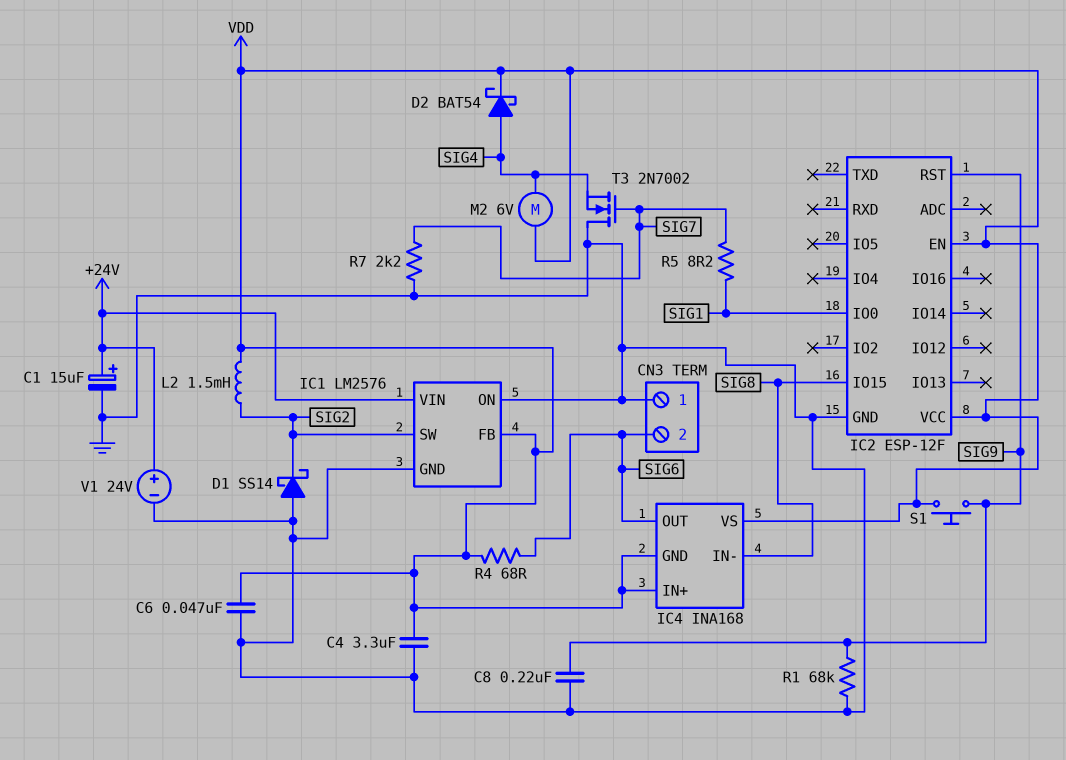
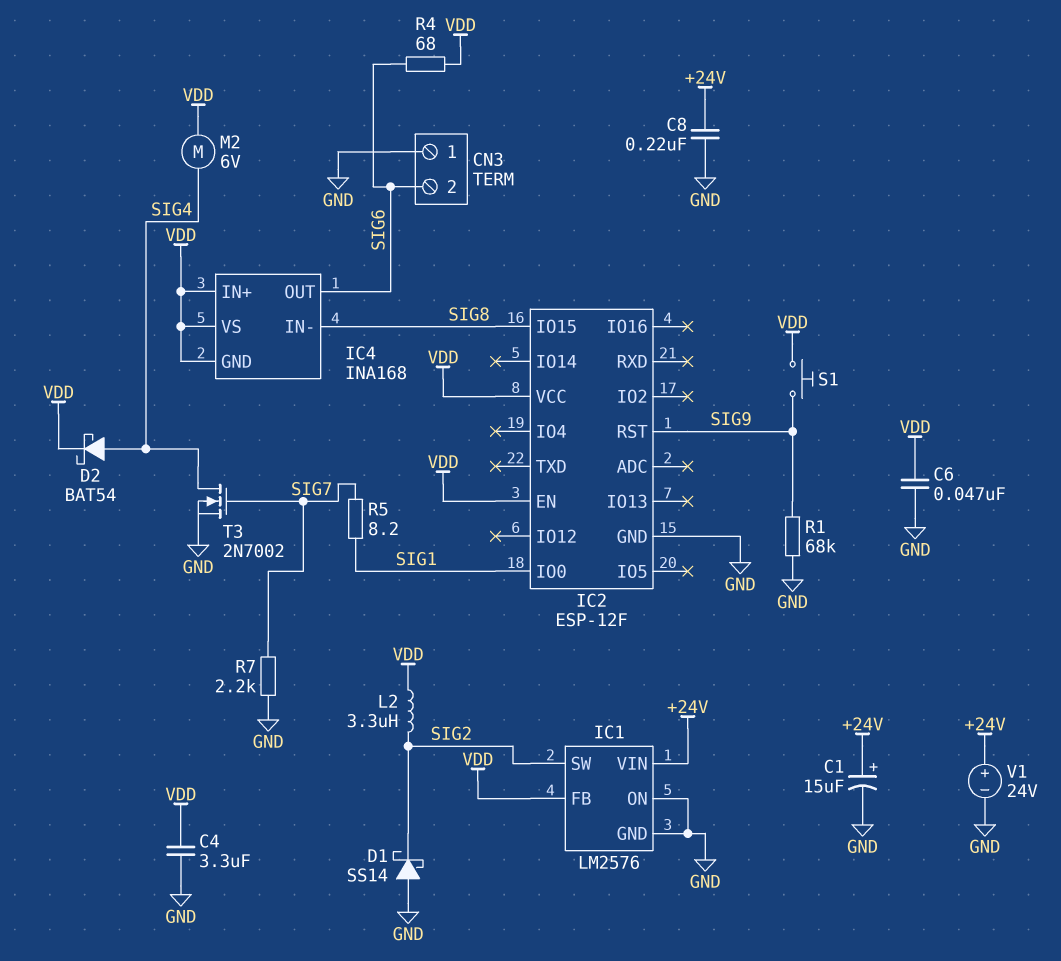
C8: 220nF (GND, SIG9) -> 220nF (+24V, GND)
L2: 1.5mH (SIG2, VDD) -> 3.3uH (SIG2, VDD)
T3: NMOS 2N7002 (G SIG7, D GND, S SIG4) -> NMOS 2N7002 (G SIG7, D SIG4, S GND)

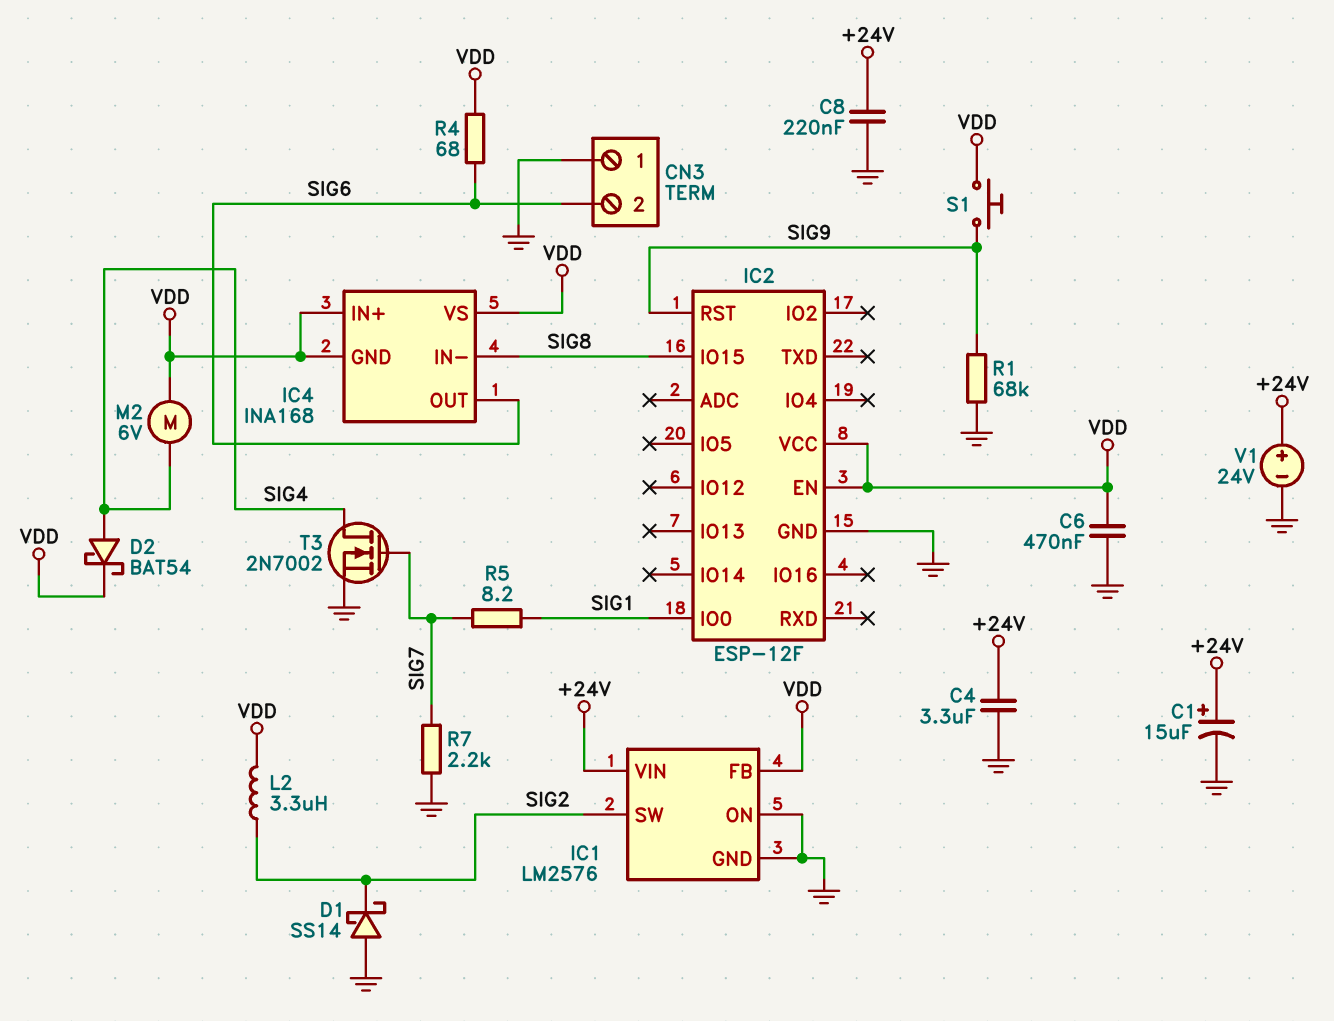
C4: 3.3uF (GND, VDD) -> 3.3uF (+24V, GND)
C6: 47nF (GND, VDD) -> 470nF (GND, VDD)

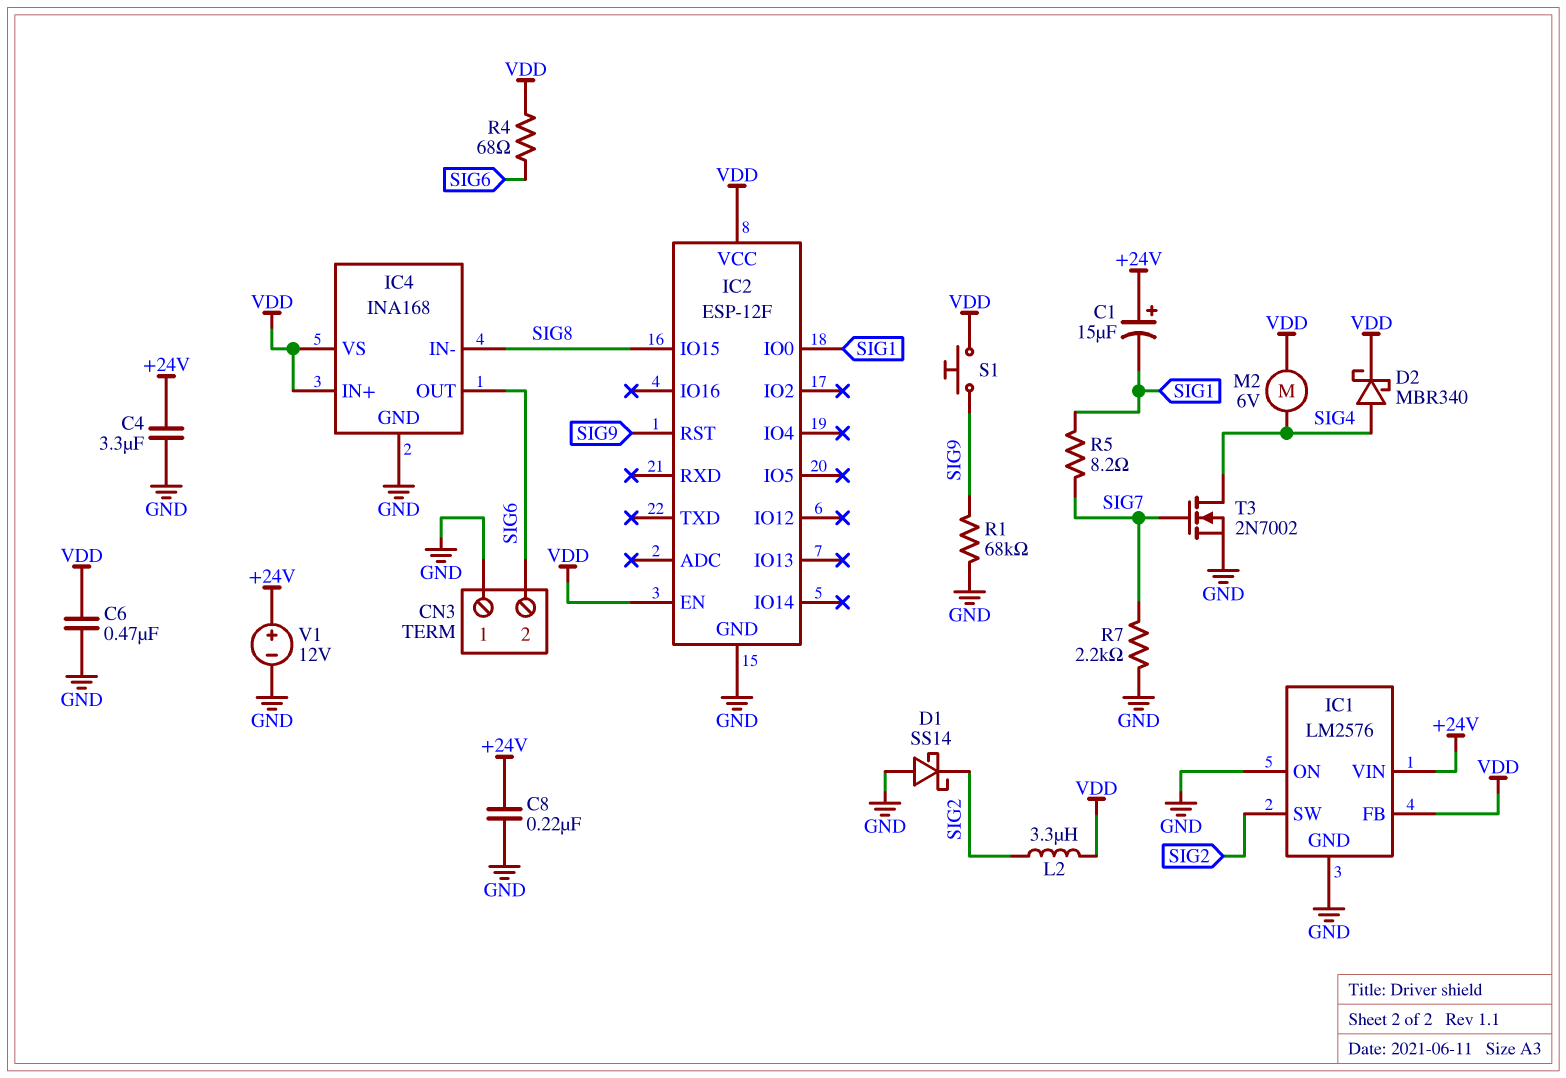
C1: 15uF (plus +24V, minus GND) -> 15uF (plus +24V, minus SIG1)
D2: schottky BAT54 (A SIG4, K VDD) -> schottky MBR340 (A SIG4, K VDD)
IC4 pin GND: VDD -> GND
V1: 24V (plus +24V, minus GND) -> 12V (plus +24V, minus GND)

